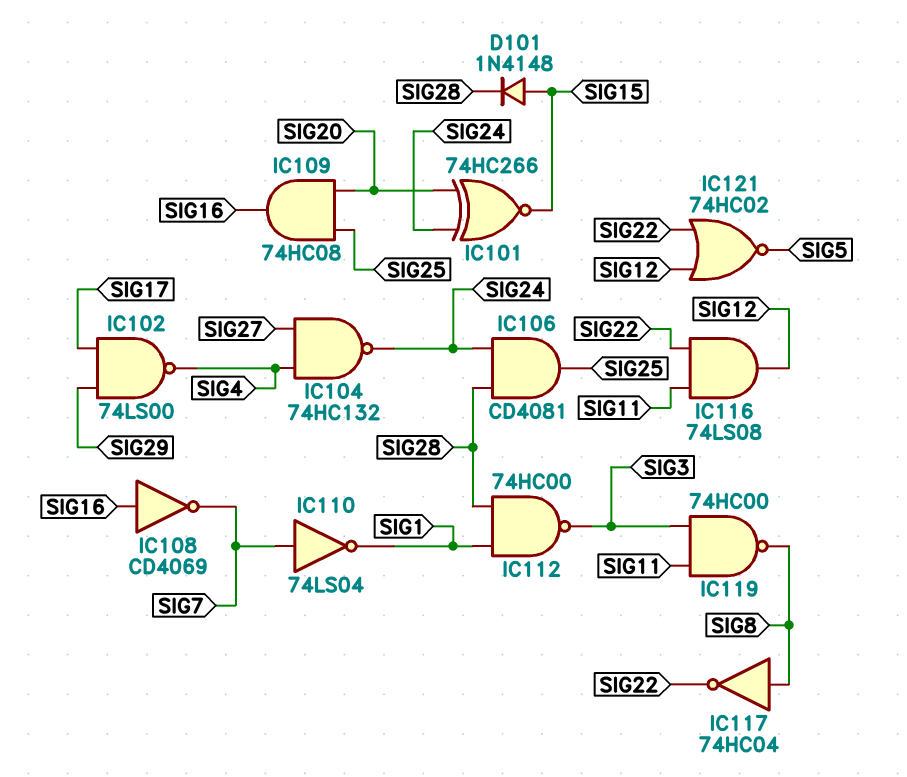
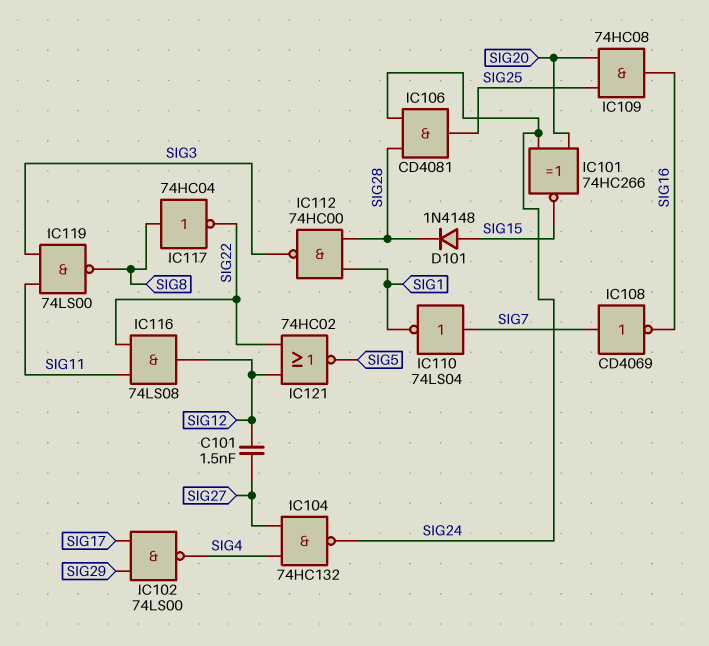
C101: none -> 1.5nF (SIG12, SIG27)
IC108: NOT CD4069 (in SIG16, out SIG7) -> NOT CD4069 (in SIG7, out SIG16)
IC119: NAND 74HC00 (in SIG3, in SIG11, out SIG8) -> NAND 74LS00 (in SIG3, in SIG11, out SIG8)

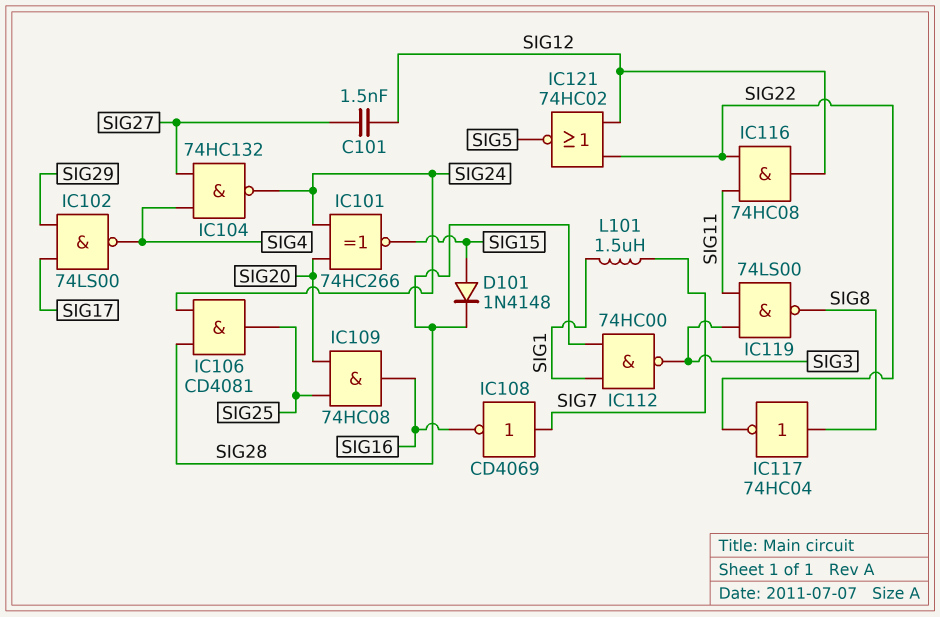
IC110: NOT 74LS04 (in SIG7, out SIG1) -> none
IC116: AND 74LS08 (in SIG11, in SIG22, out SIG12) -> AND 74HC08 (in SIG11, in SIG22, out SIG12)
L101: none -> 1.5uH (SIG1, SIG7)

